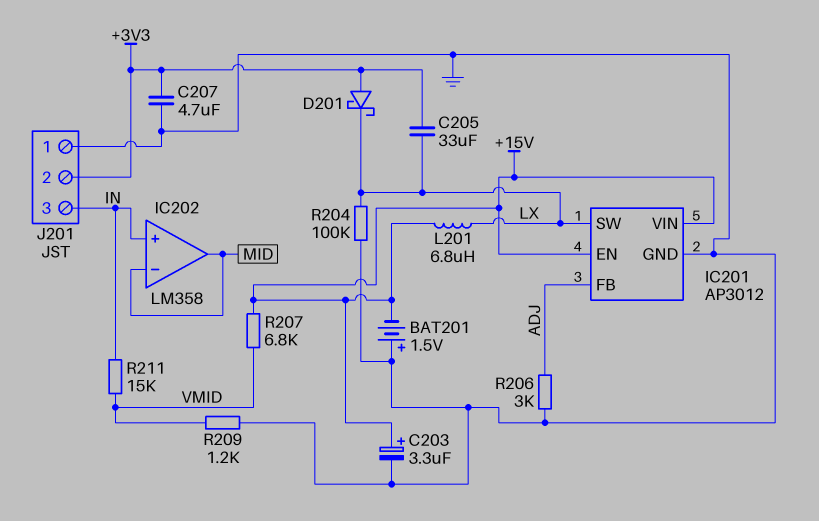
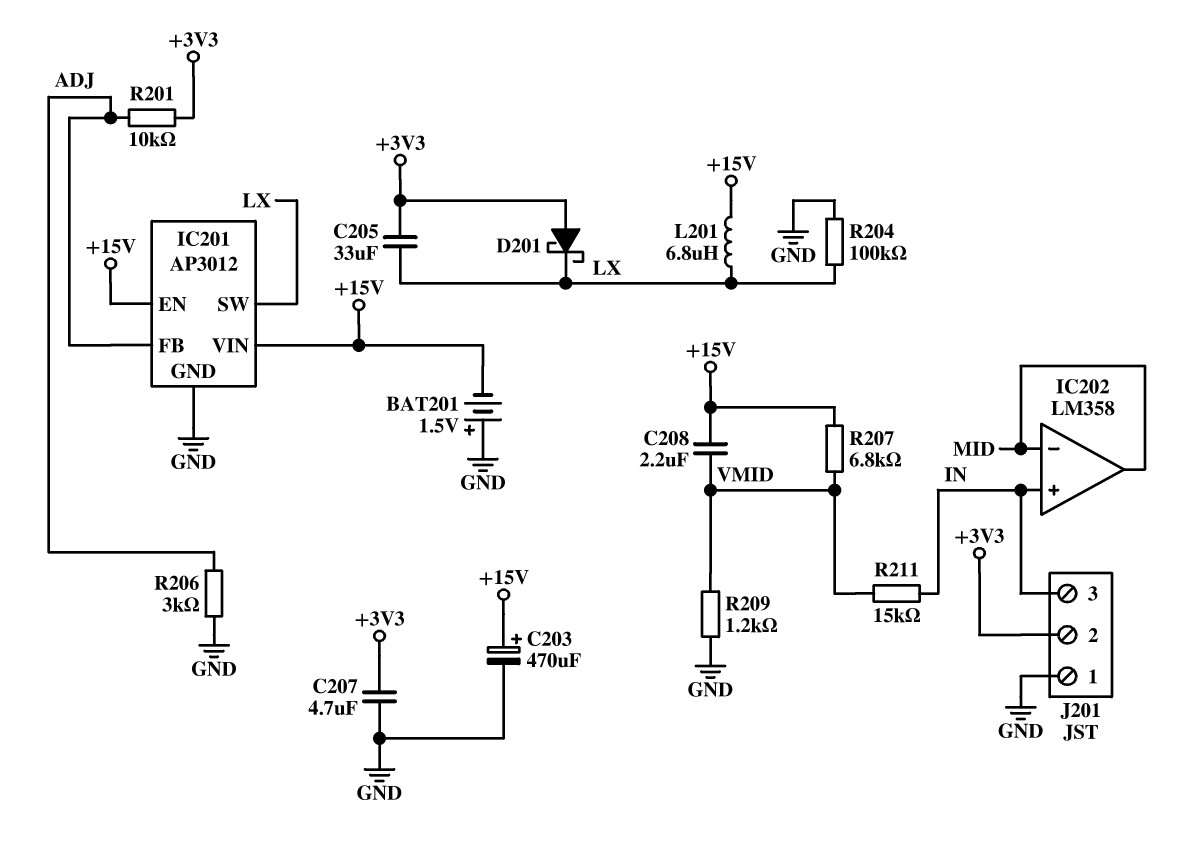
C203: 3.3uF (plus +15V, minus GND) -> 470uF (plus +15V, minus GND)
C208: none -> 2.2uF (+15V, VMID)
R201: none -> 10k (+3V3, ADJ)

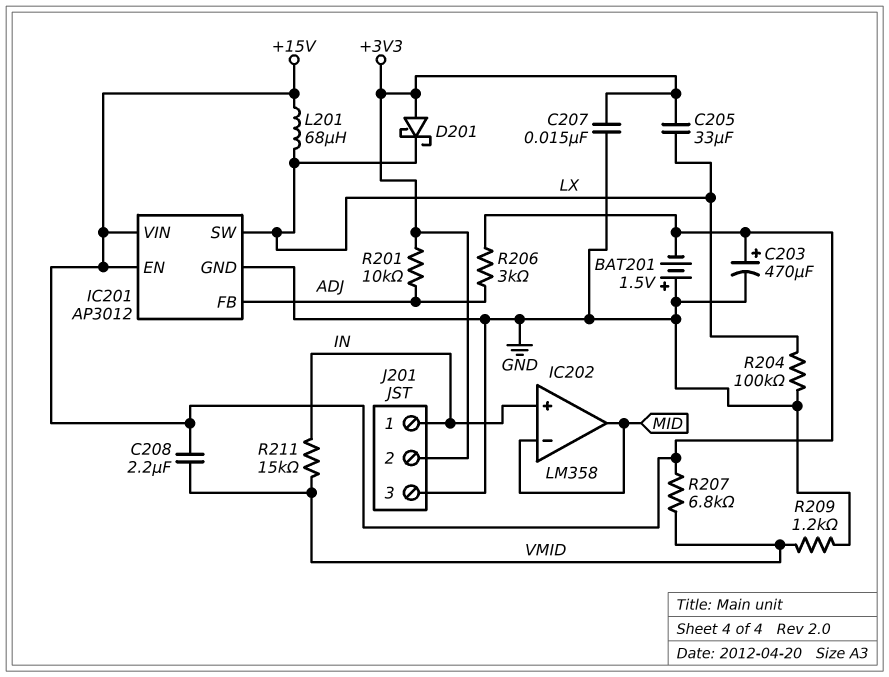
C207: 4.7uF (+3V3, GND) -> 15nF (+3V3, GND)
J201 pin 1: GND -> IN
J201 pin 3: IN -> GND
L201: 6.8uH (+15V, LX) -> 68uH (+15V, LX)
R206: 3k (ADJ, GND) -> 3k (+15V, ADJ)

